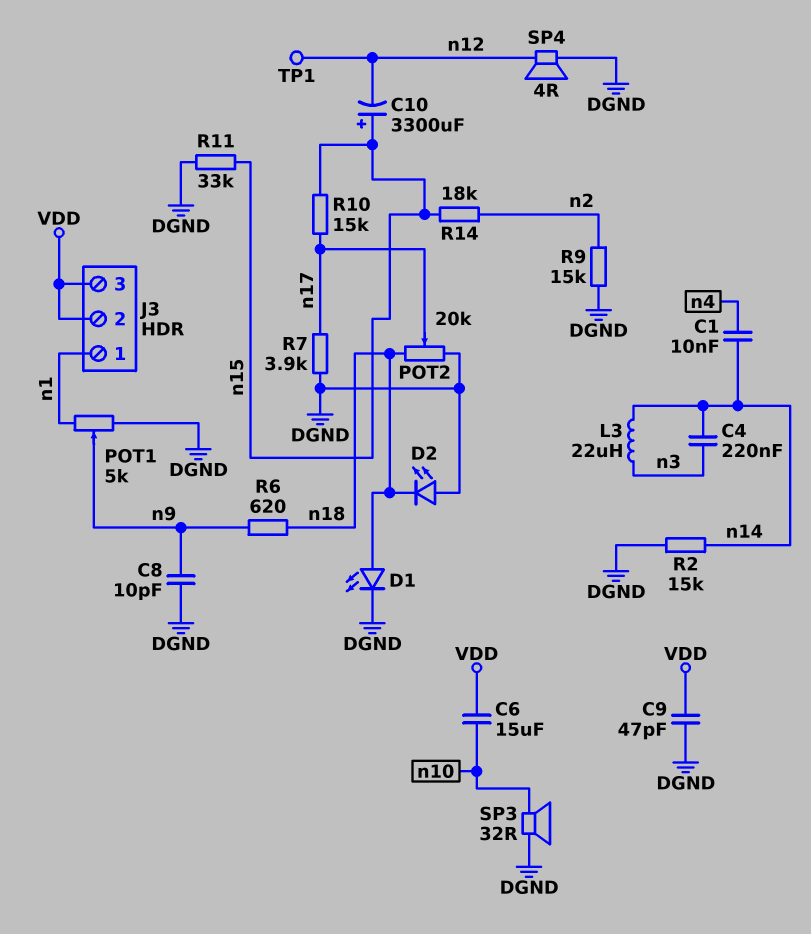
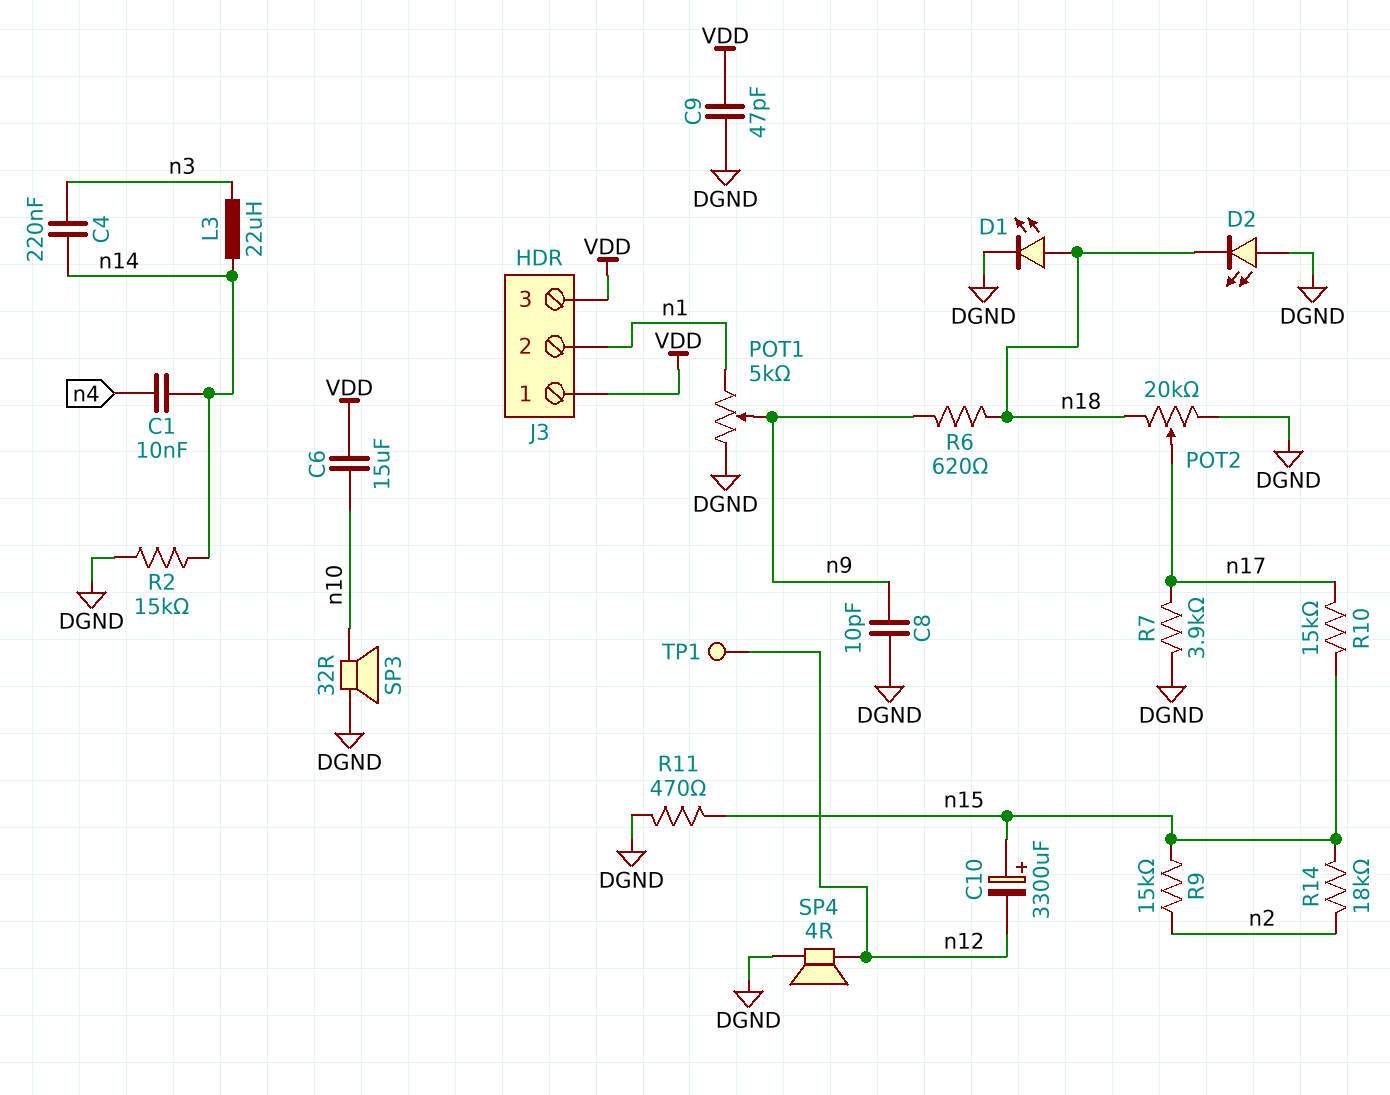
J3 pin 1: n1 -> VDD
J3 pin 2: VDD -> n1
R9: 15k (DGND, n2) -> 15k (n2, n15)
R11: 33k (DGND, n15) -> 470 (DGND, n15)

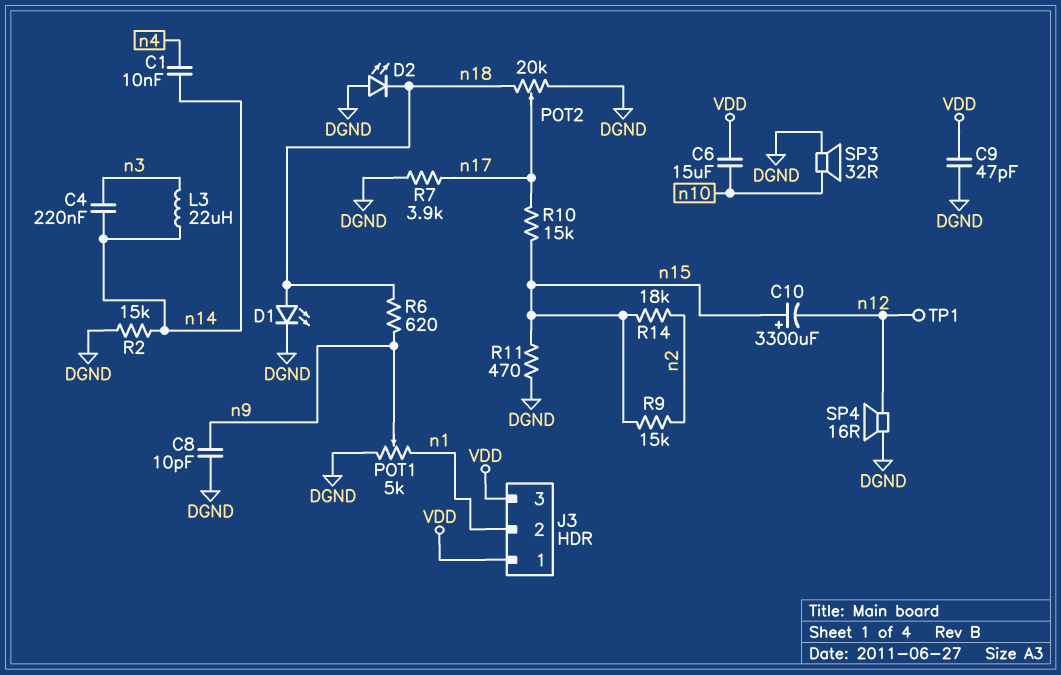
SP4: speaker 4R (DGND, n12) -> speaker 16R (DGND, n12)

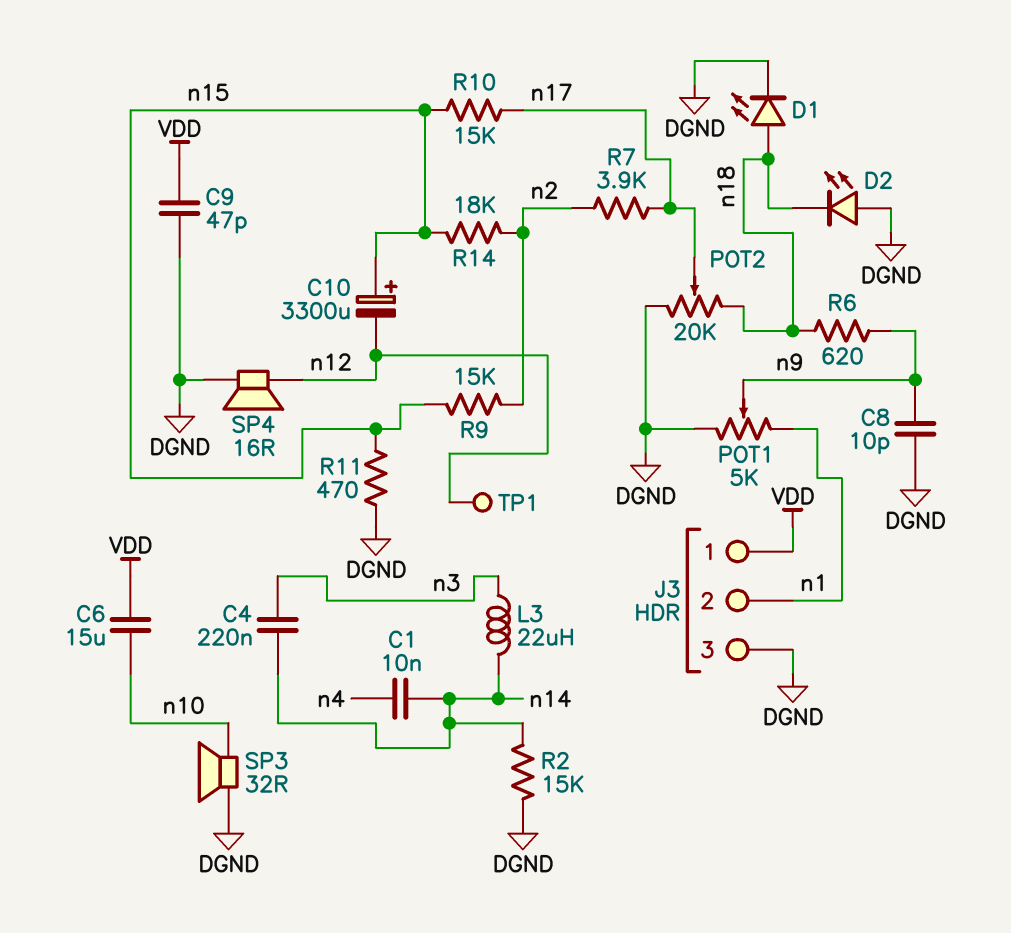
J3 pin 3: VDD -> DGND
R7: 3.9k (DGND, n17) -> 3.9k (n2, n17)

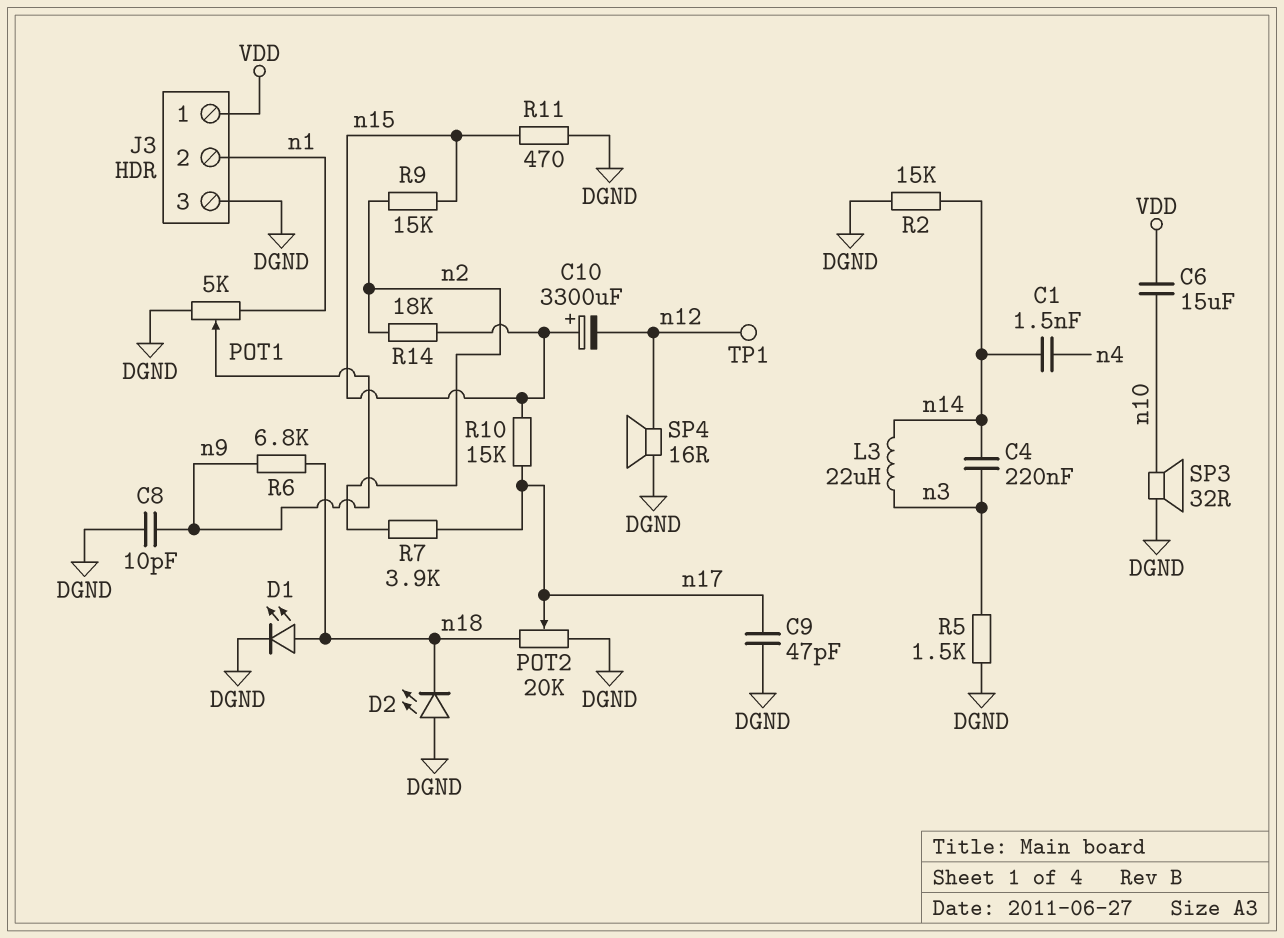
C1: 10nF (n4, n14) -> 1.5nF (n4, n14)
C9: 47pF (DGND, VDD) -> 47pF (DGND, n17)
R5: none -> 1.5k (DGND, n3)
R6: 620 (n9, n18) -> 6.8k (n9, n18)

